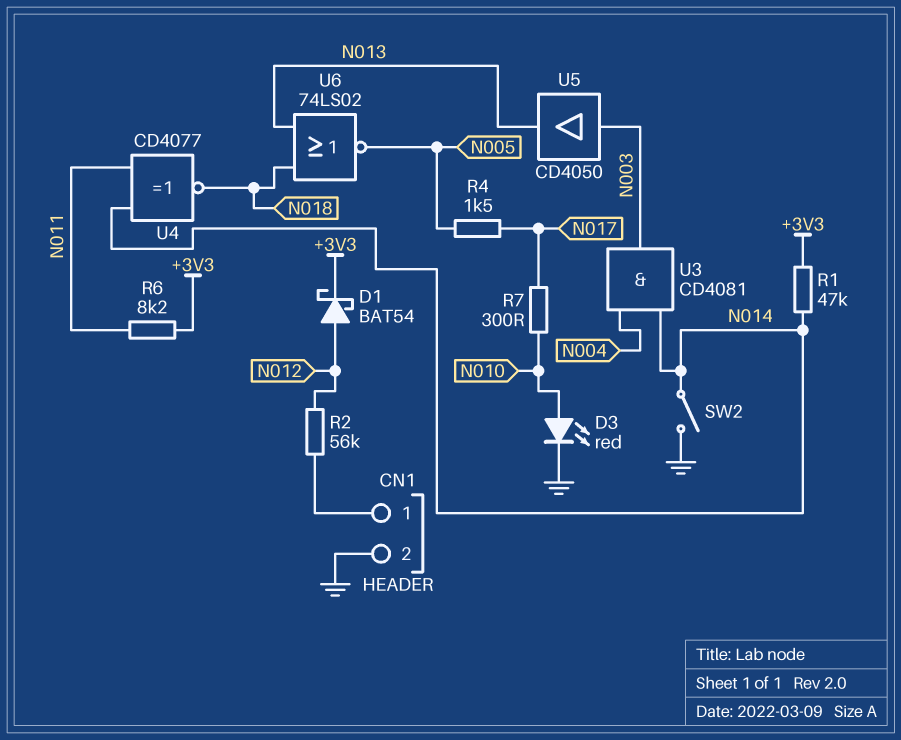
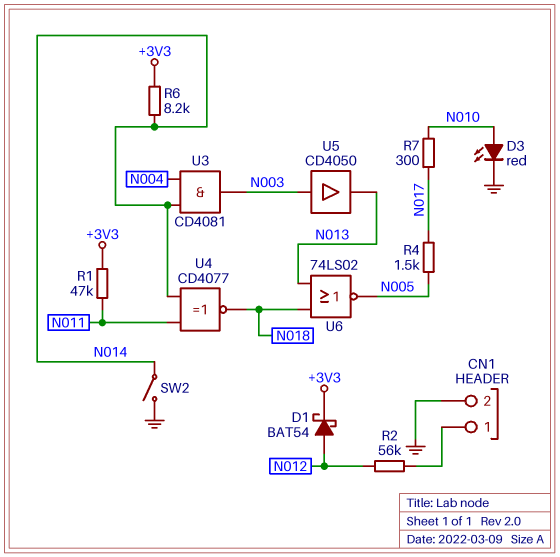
R1: 47k (+3V3, N014) -> 47k (+3V3, N011)
R6: 8.2k (+3V3, N011) -> 8.2k (+3V3, N014)

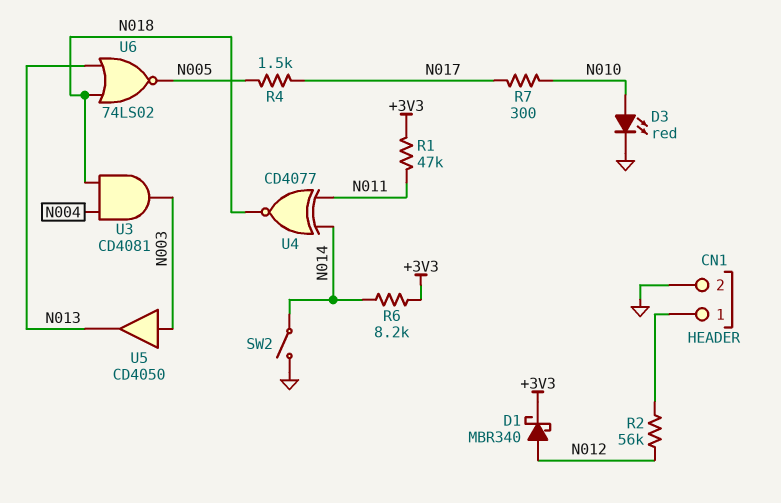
D1: schottky BAT54 (A N012, K +3V3) -> schottky MBR340 (A N012, K +3V3)
U3: AND CD4081 (in N004, in N014, out N003) -> AND CD4081 (in N004, in N018, out N003)

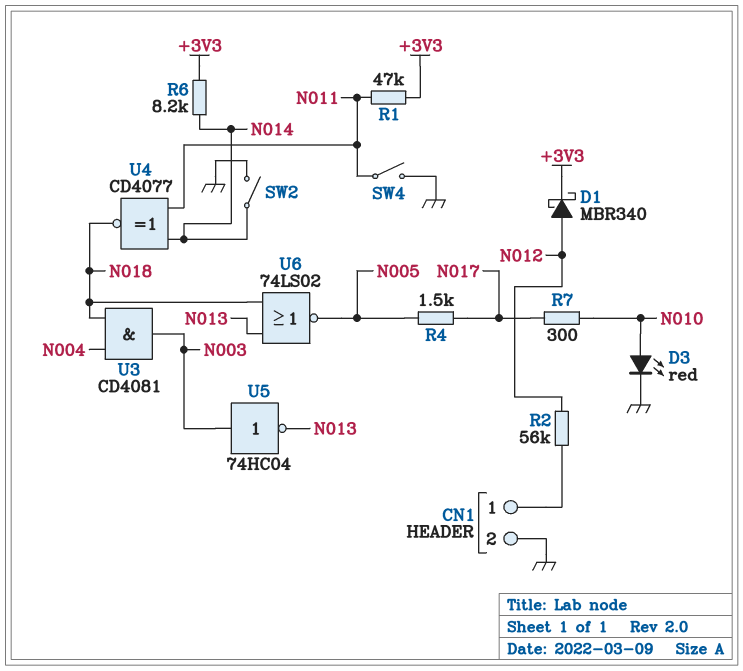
SW4: none -> switch (GND, N011)
U5: buffer CD4050 (in N003, out N013) -> NOT 74HC04 (in N003, out N013)

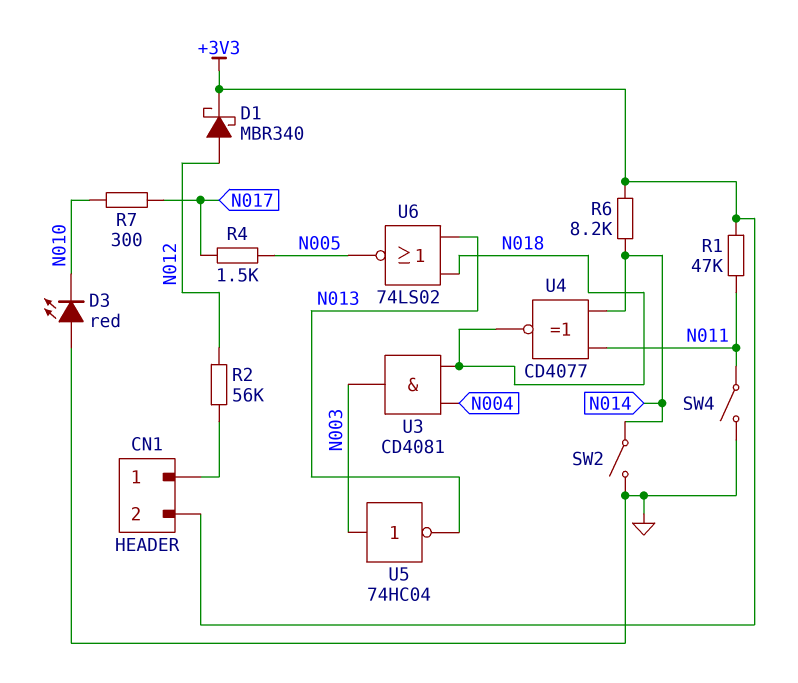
CN1 pin 2: GND -> +3V3
D3: LED red (A N010, K GND) -> LED red (A GND, K N010)

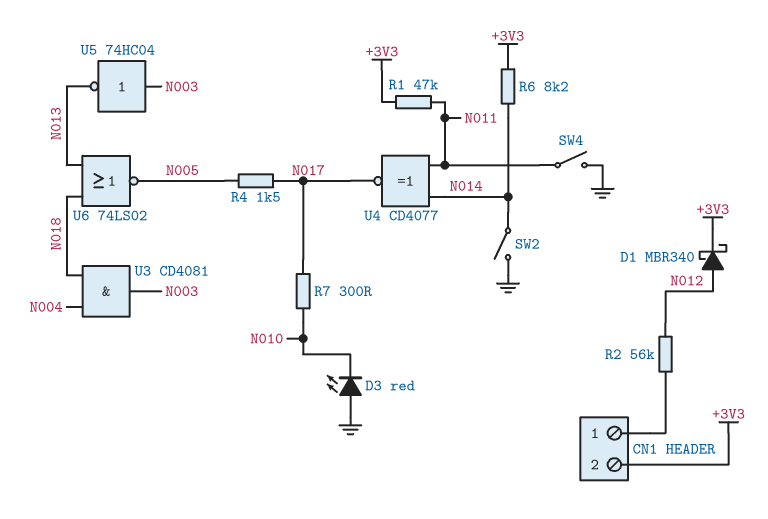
U4: XNOR CD4077 (in N011, in N014, out N018) -> XNOR CD4077 (in N011, in N014, out N017)

